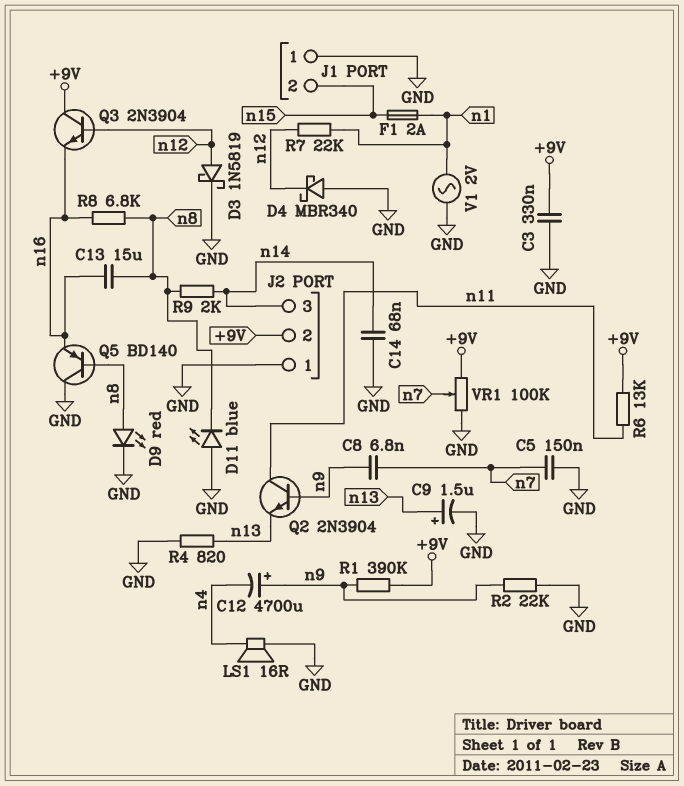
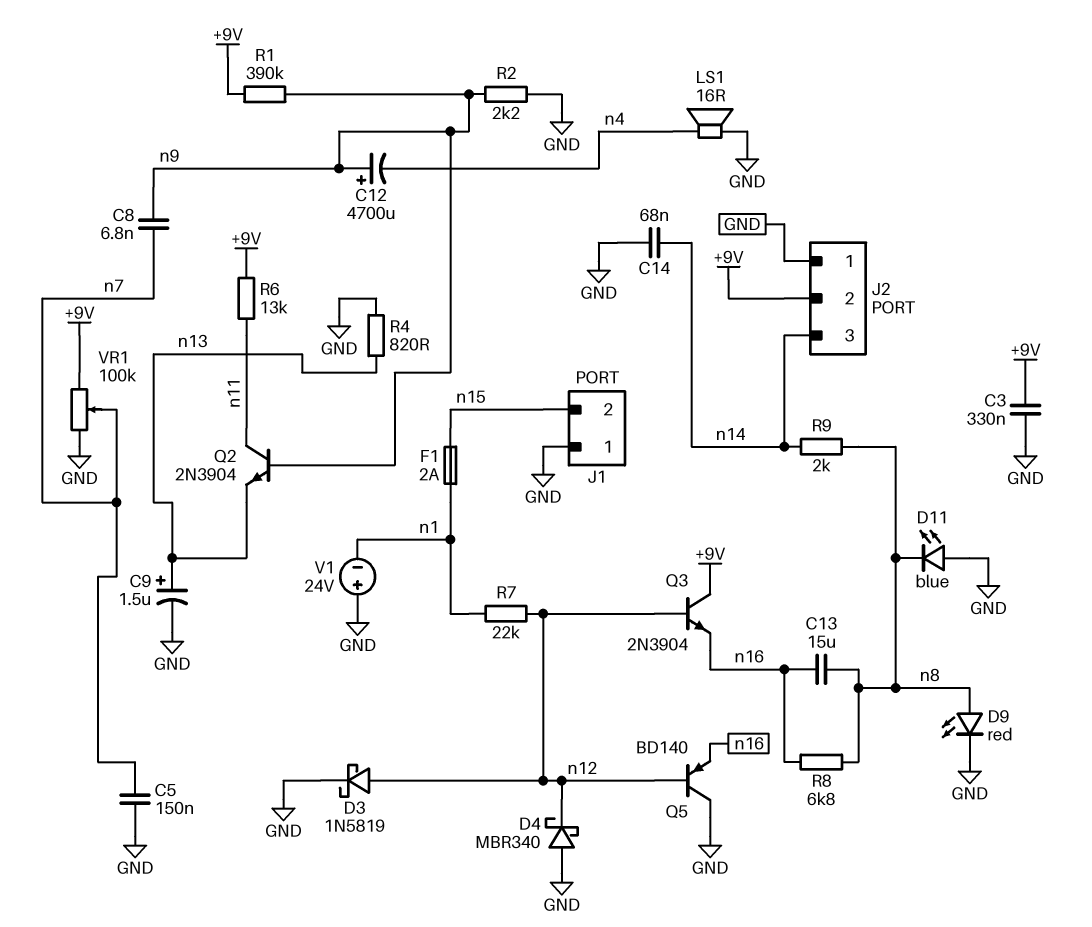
Q5: PNP BD140 (B n8, C GND, E n16) -> PNP BD140 (B n12, C GND, E n16)
R2: 22k (GND, n9) -> 2.2k (GND, n9)
V1: AC 2V (GND, n1) -> 24V (plus GND, minus n1)

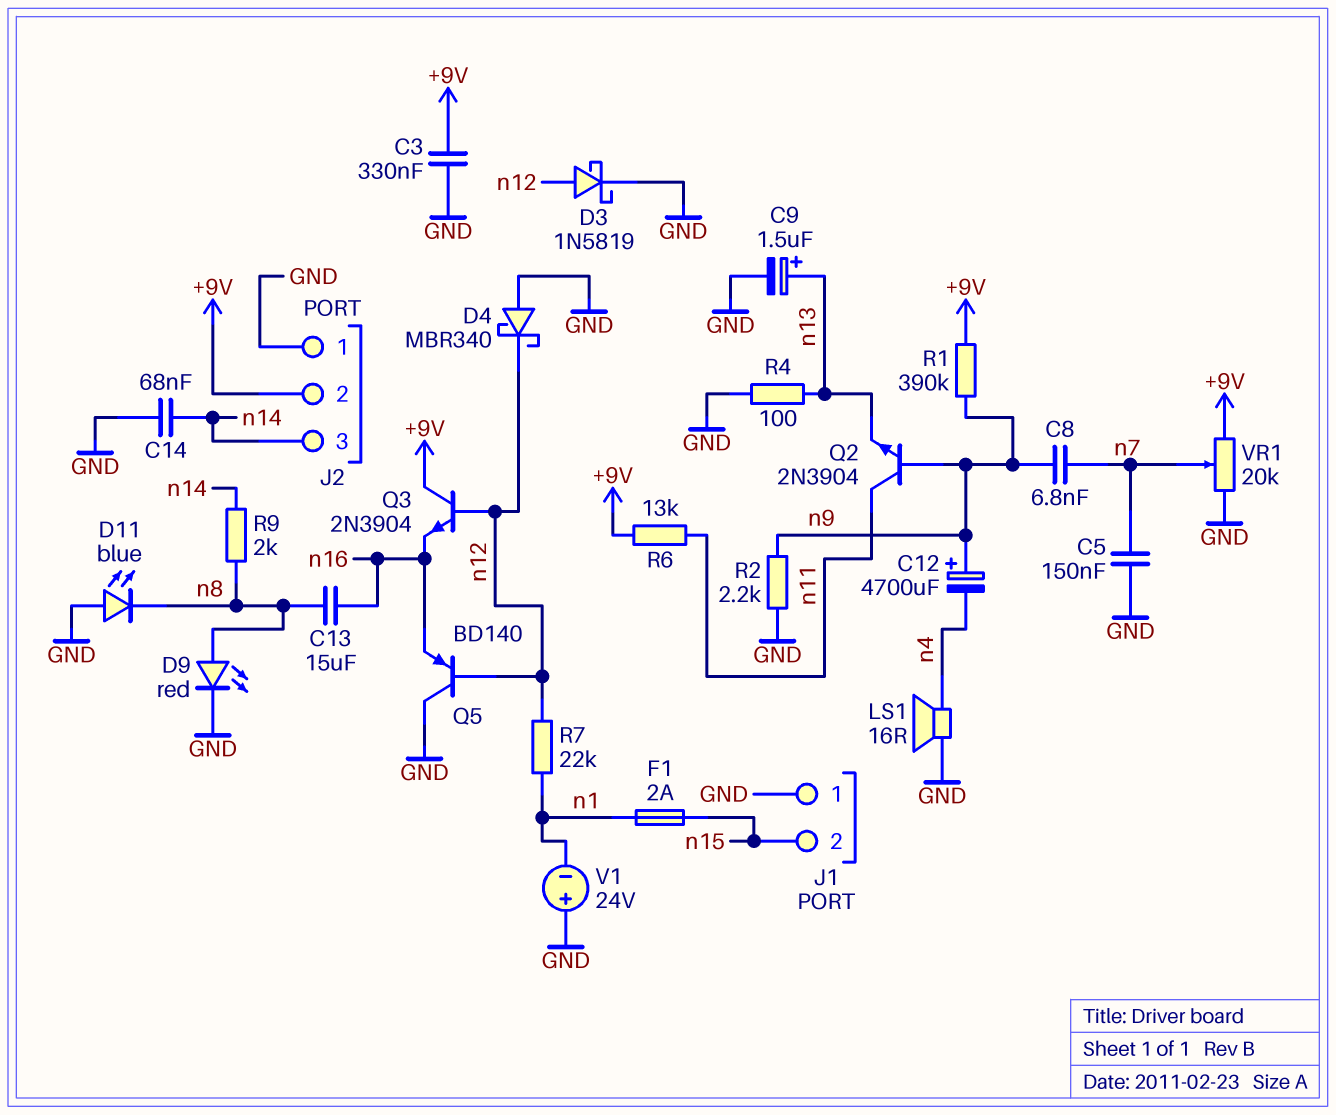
R4: 820 (GND, n13) -> 100 (GND, n13)
R8: 6.8k (n8, n16) -> none
VR1: 100k (+9V, GND, wiper n7) -> 20k (+9V, GND, wiper n7)

